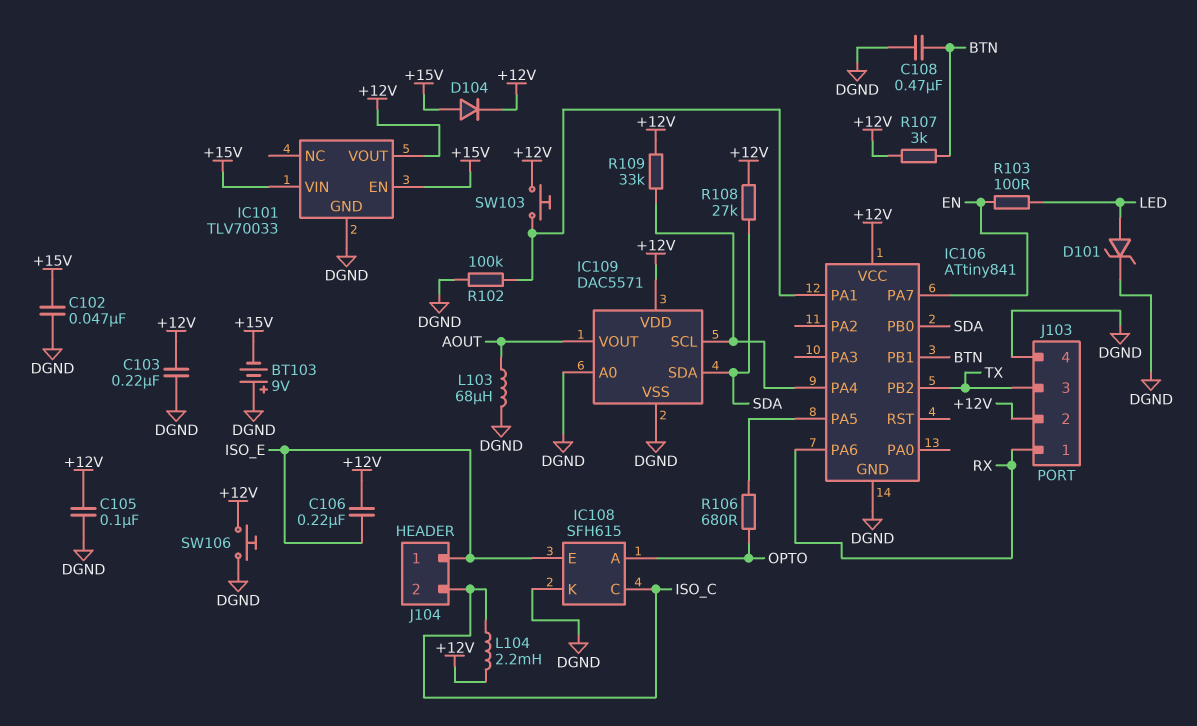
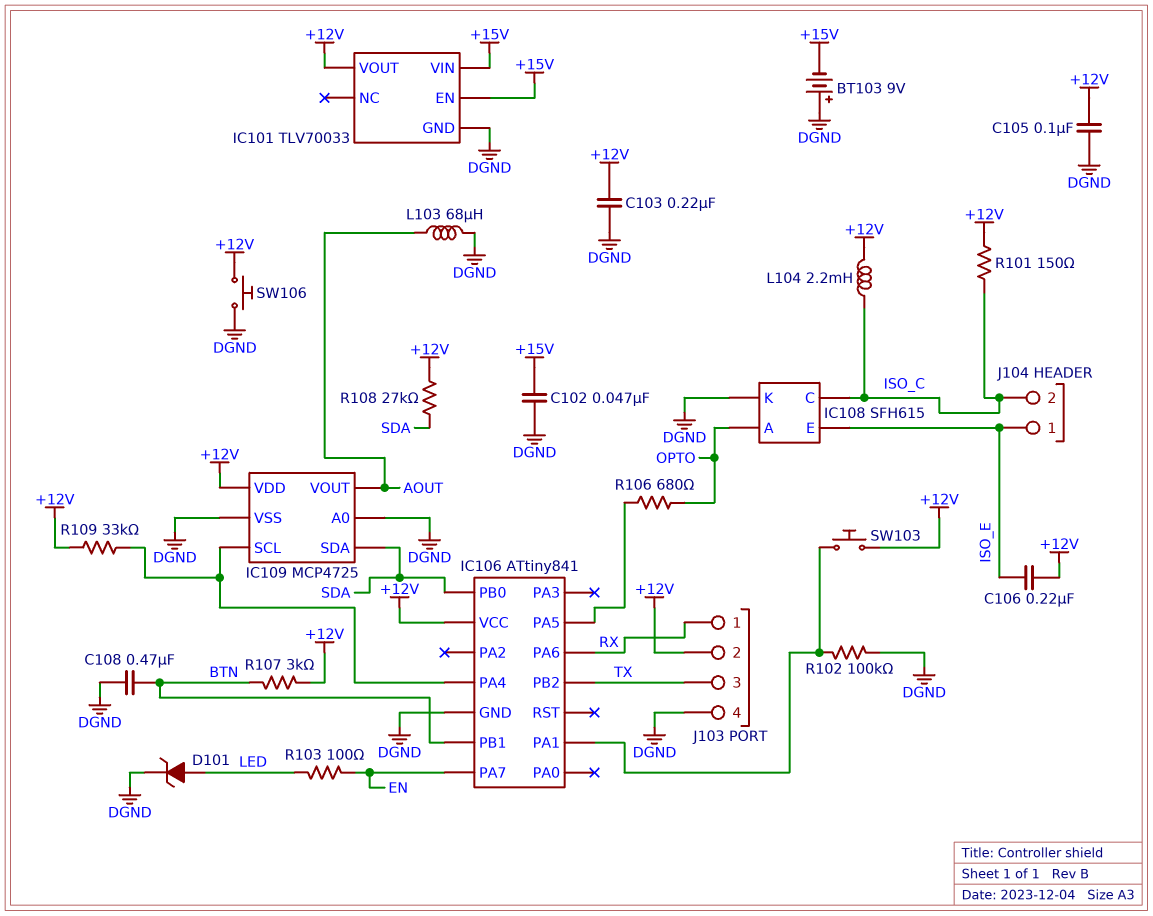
D104: diode (A +15V, K +12V) -> none
IC109: DAC5571 -> MCP4725
R101: none -> 150 (+12V, ISO_C)

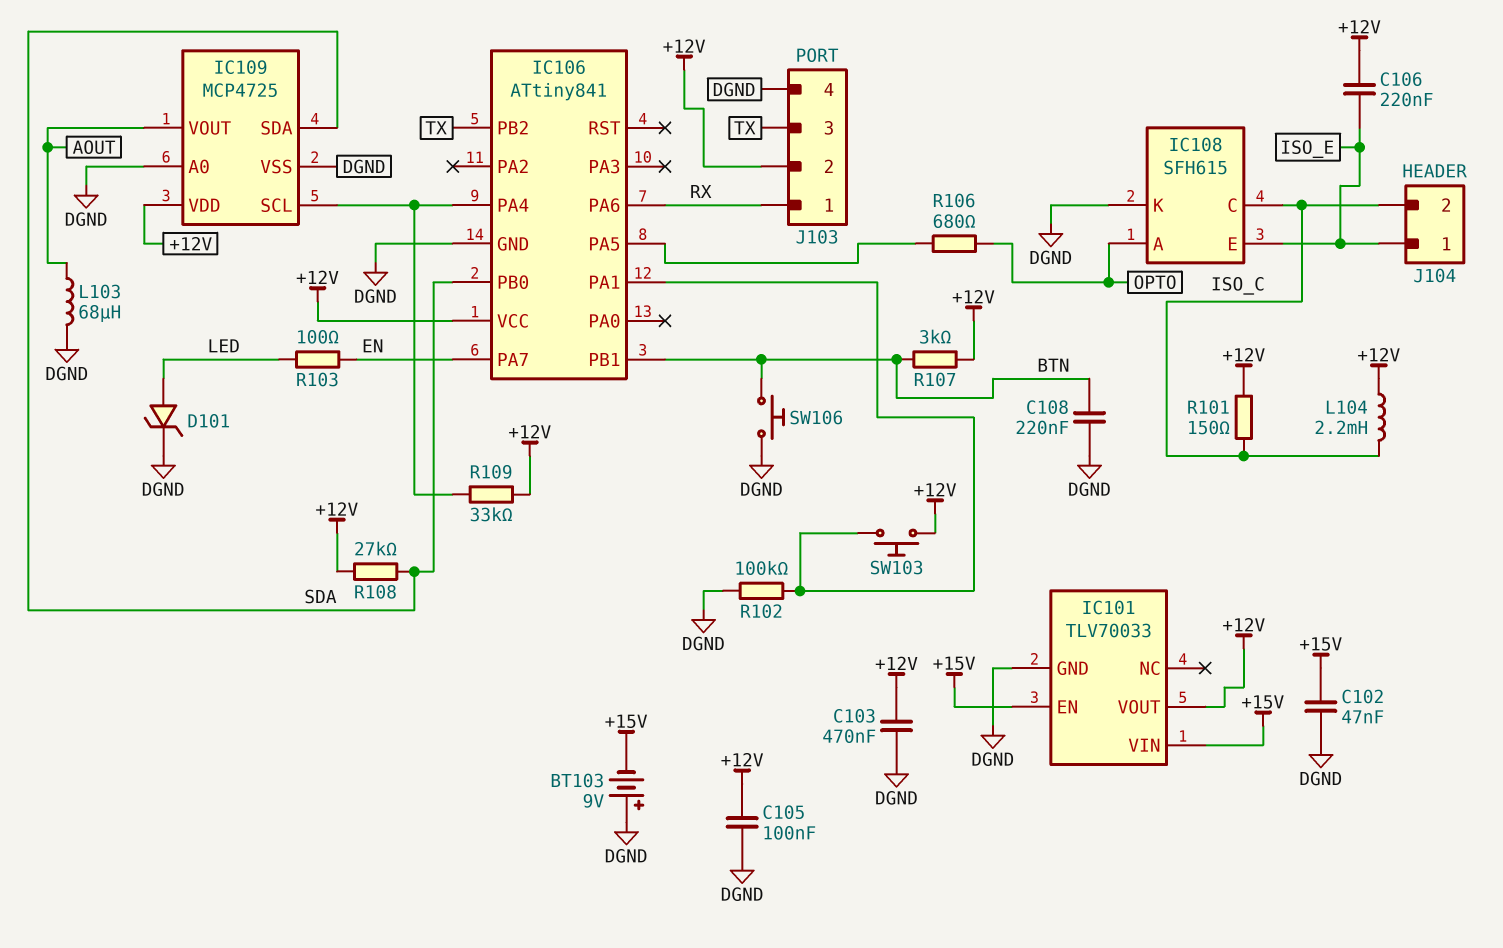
C103: 220nF (+12V, DGND) -> 470nF (+12V, DGND)
C108: 470nF (BTN, DGND) -> 220nF (BTN, DGND)
SW106: button (+12V, DGND) -> button (BTN, DGND)

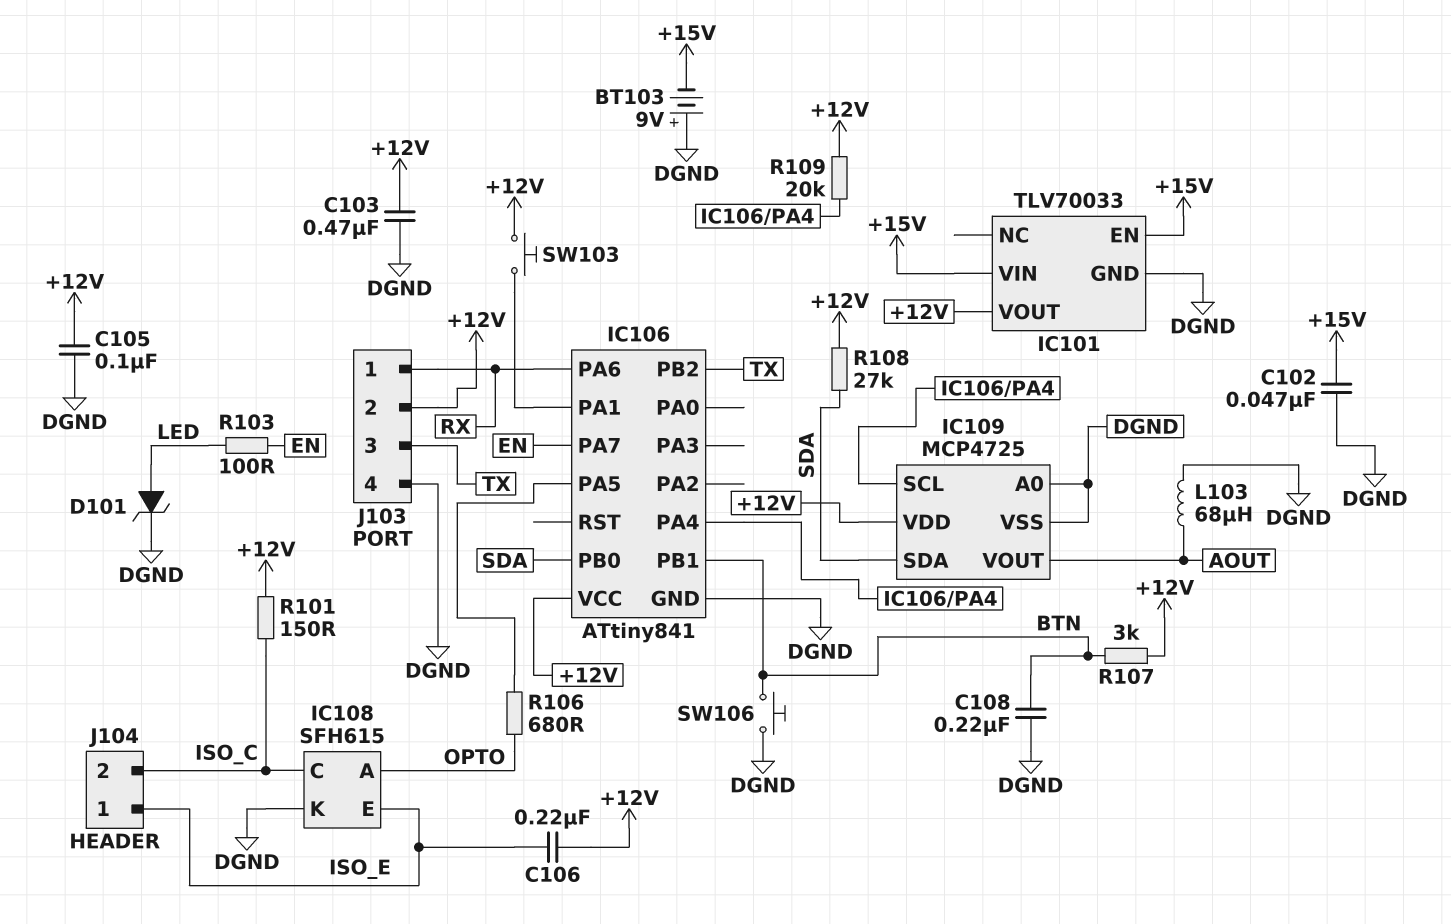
L104: 2.2mH (+12V, ISO_C) -> none
R102: 100k (DGND, IC106/PA1) -> none
R109: 33k (+12V, IC106/PA4) -> 20k (+12V, IC106/PA4)

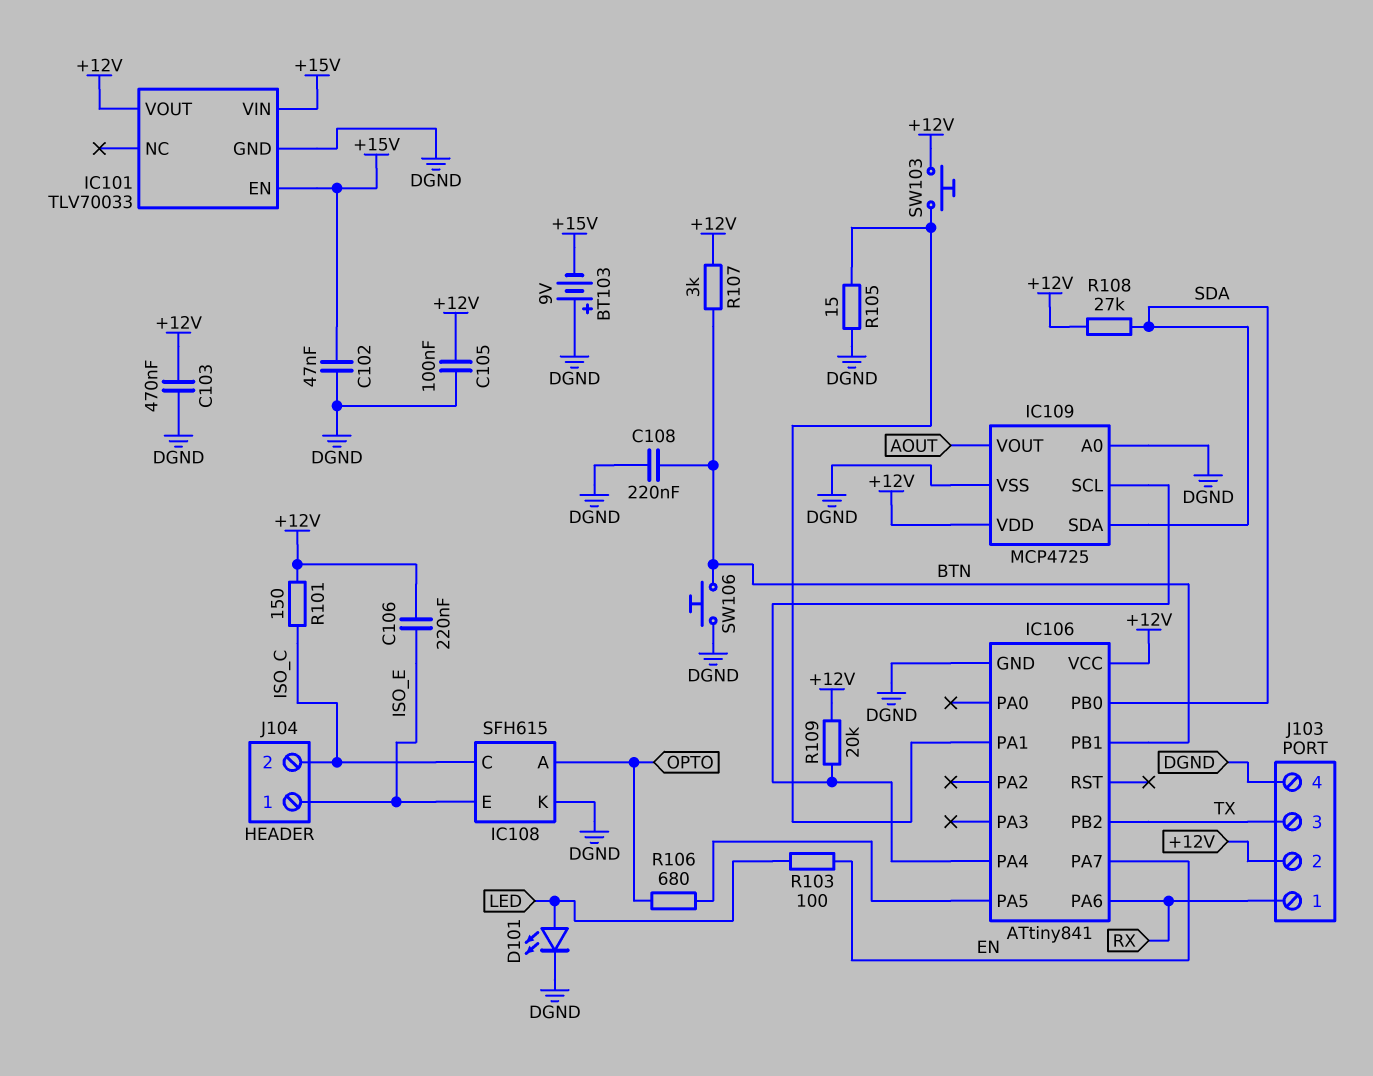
D101: zener (A LED, K DGND) -> LED (A LED, K DGND)
L103: 68uH (AOUT, DGND) -> none
R105: none -> 15 (DGND, IC106/PA1)

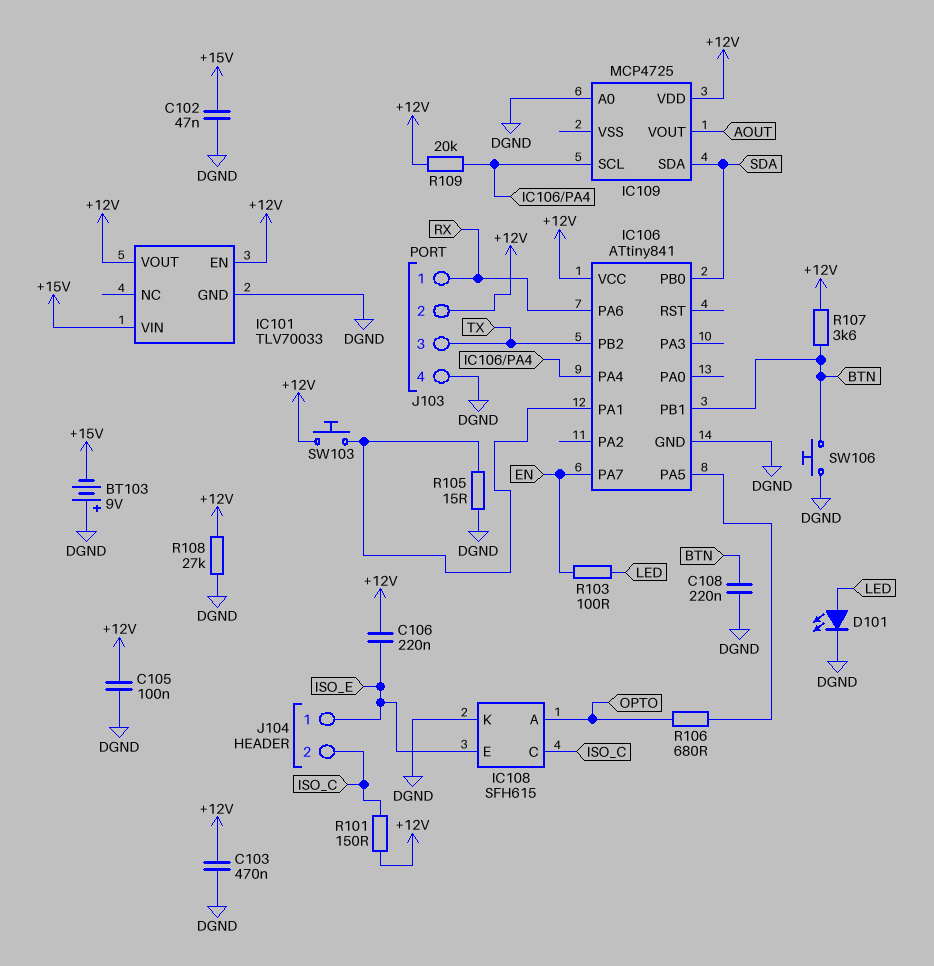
IC101 pin EN: +15V -> +12V
IC109 pin VSS: DGND -> none
R107: 3k (+12V, BTN) -> 3.6k (+12V, BTN)
R108: 27k (+12V, SDA) -> 27k (+12V, DGND)

